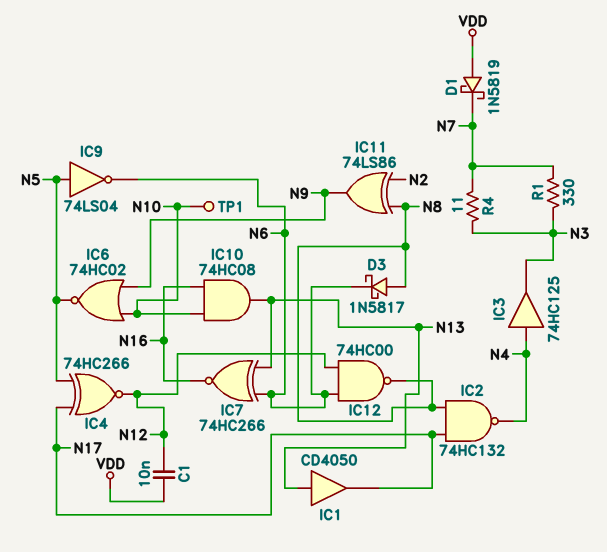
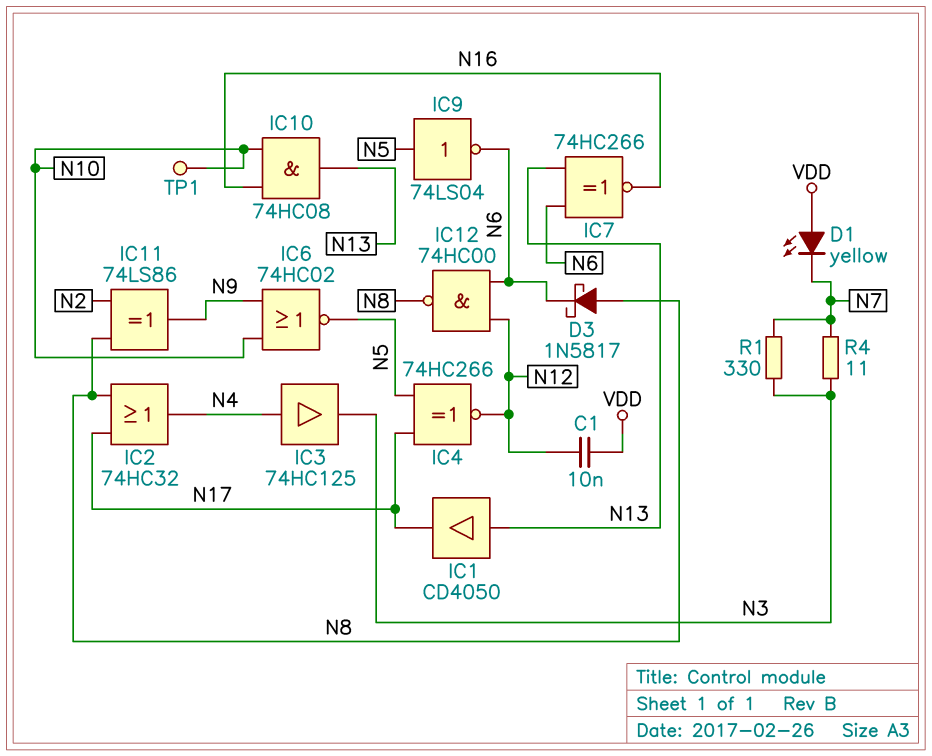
D1: schottky 1N5819 (A VDD, K N7) -> LED yellow (A VDD, K N7)
IC2: NAND 74HC132 (in N8, in N17, out N4) -> OR 74HC32 (in N8, in N17, out N4)

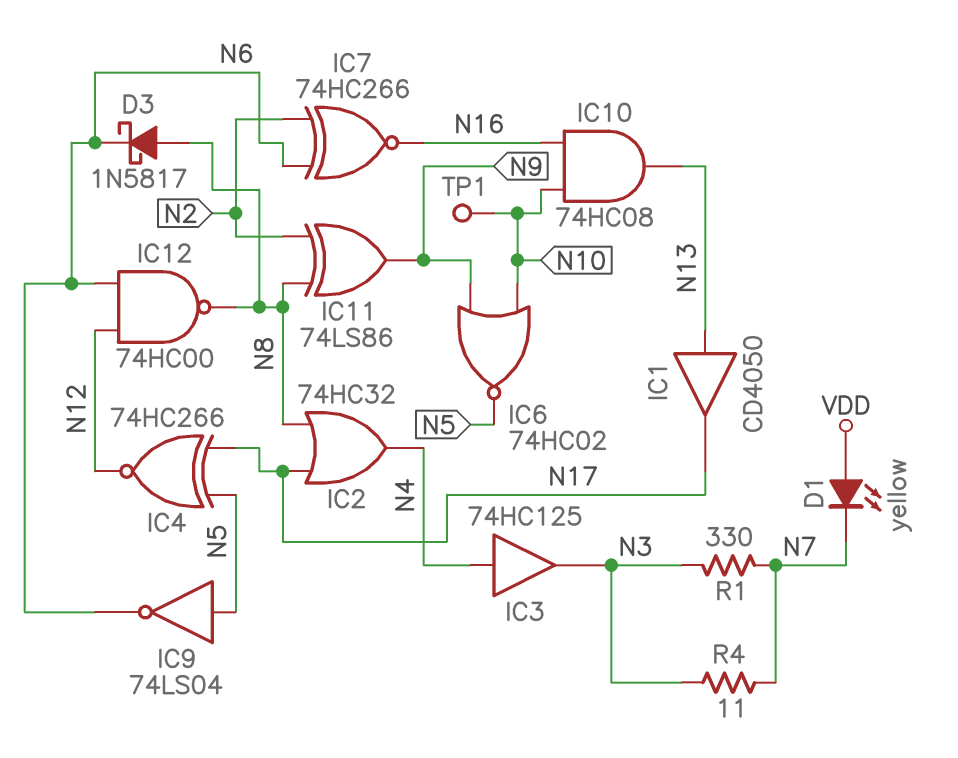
C1: 10nF (N12, VDD) -> none
IC7: XNOR 74HC266 (in N6, in N13, out N16) -> XNOR 74HC266 (in N2, in N6, out N16)

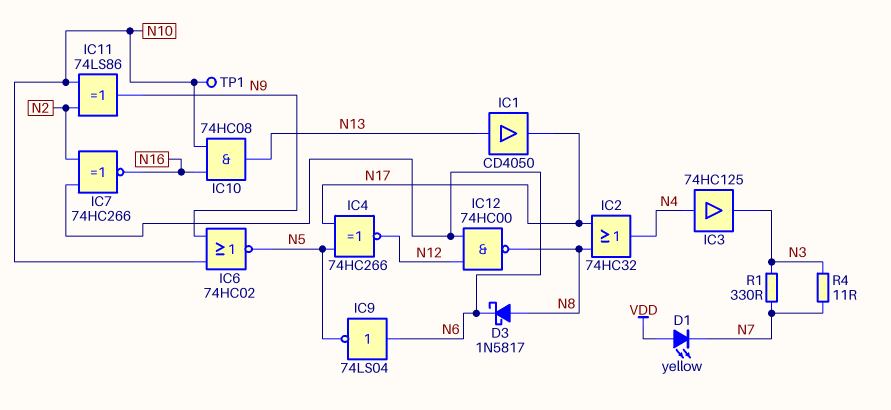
IC9: NOT 74LS04 (in N5, out N6) -> NOT 74LS04 (in N6, out N5)
IC11: XOR 74LS86 (in N2, in N8, out N9) -> XOR 74LS86 (in N2, in N10, out N9)

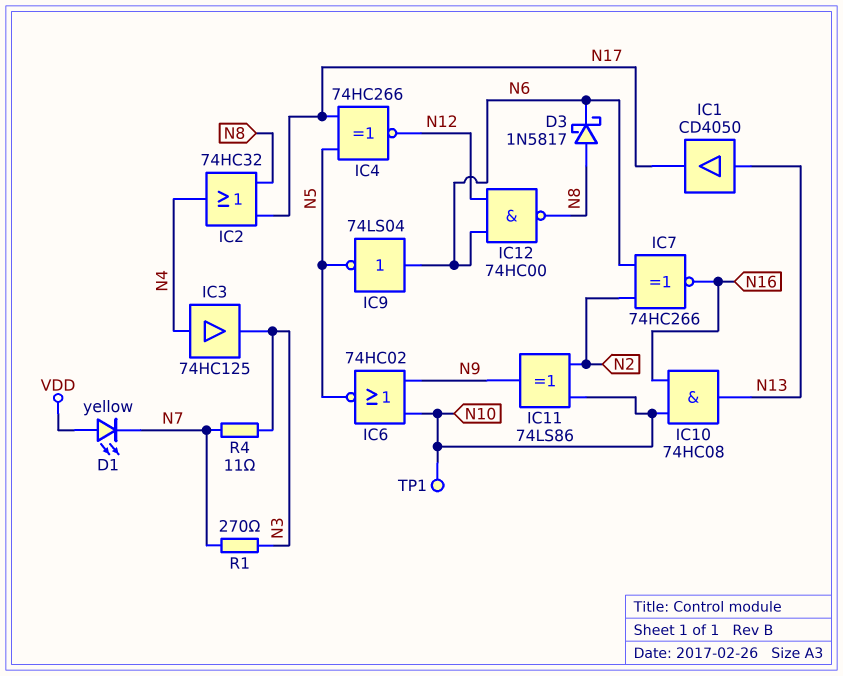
R1: 330 (N3, N7) -> 270 (N3, N7)

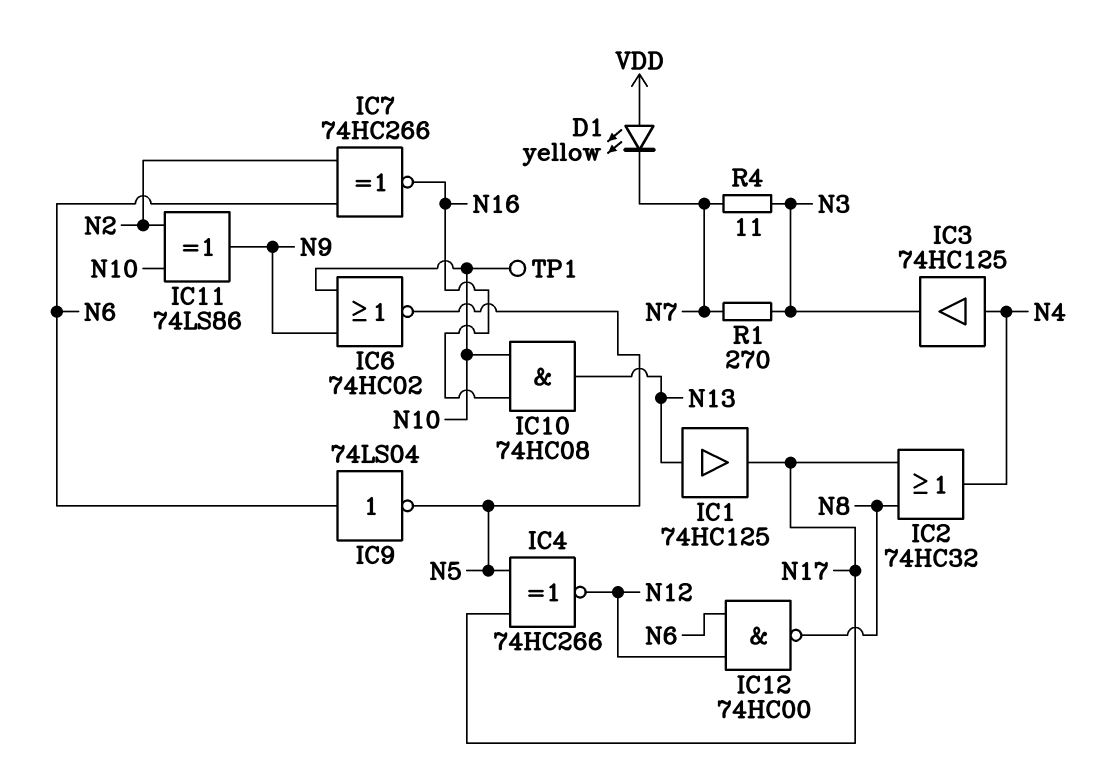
D3: schottky 1N5817 (A N8, K N6) -> none
IC1: buffer CD4050 (in N13, out N17) -> buffer 74HC125 (in N13, out N17)

